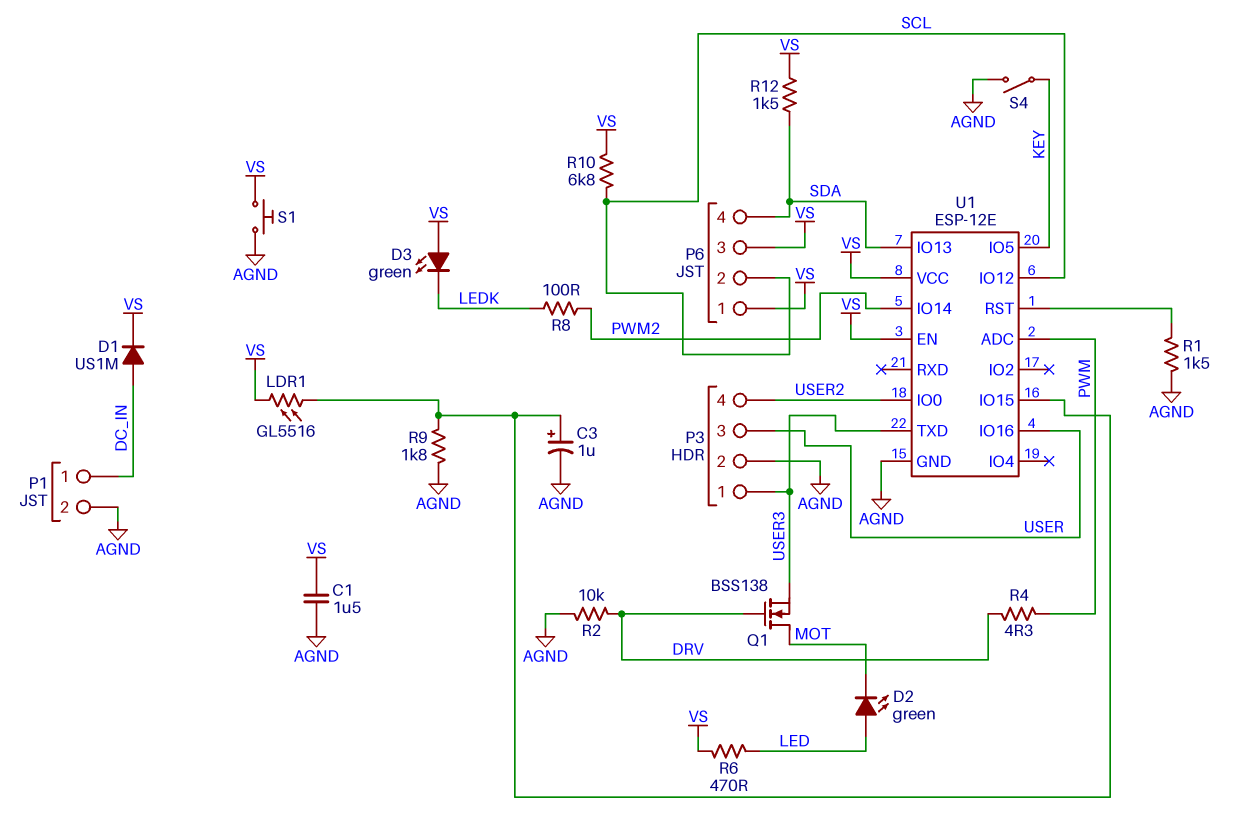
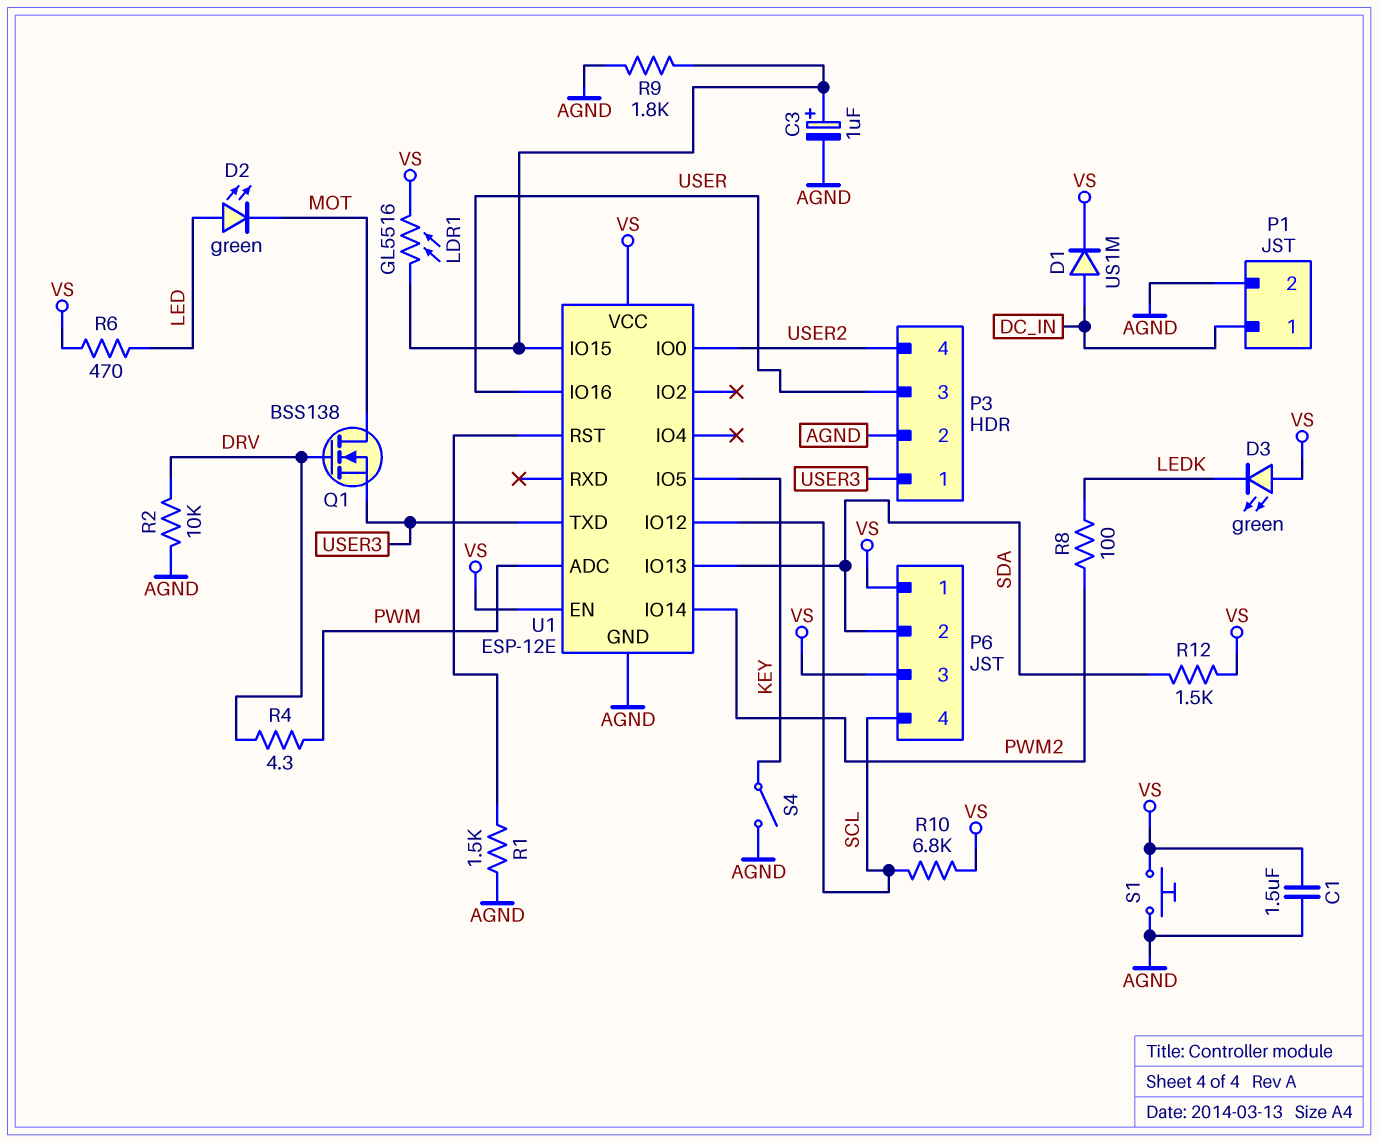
P6 pin 2: SCL -> SDA
P6 pin 4: SDA -> SCL

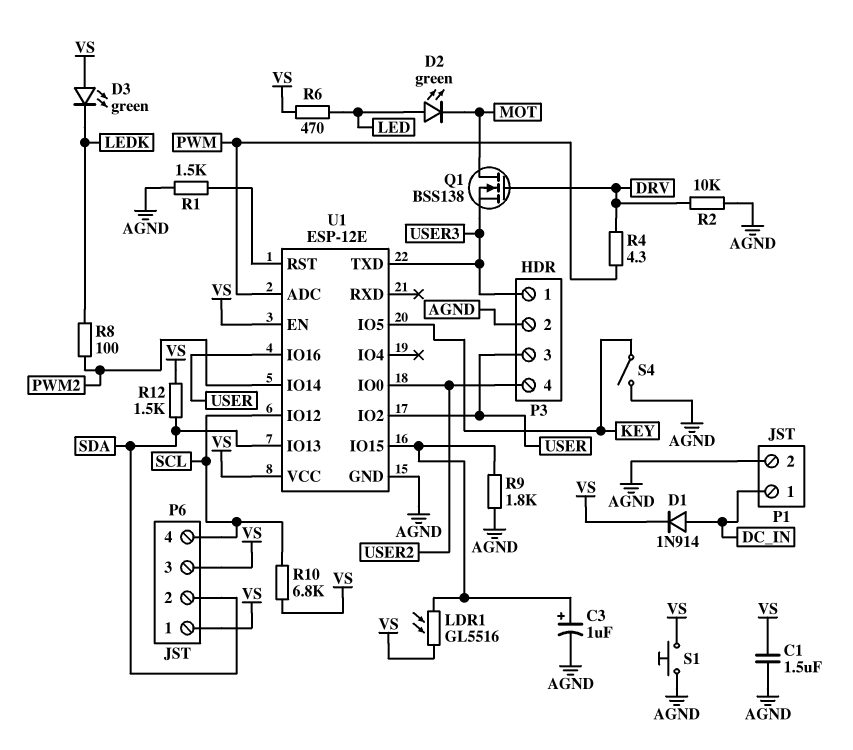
D1: diode US1M (A DC_IN, K VS) -> diode 1N914 (A DC_IN, K VS)
U1 pin IO2: none -> USER

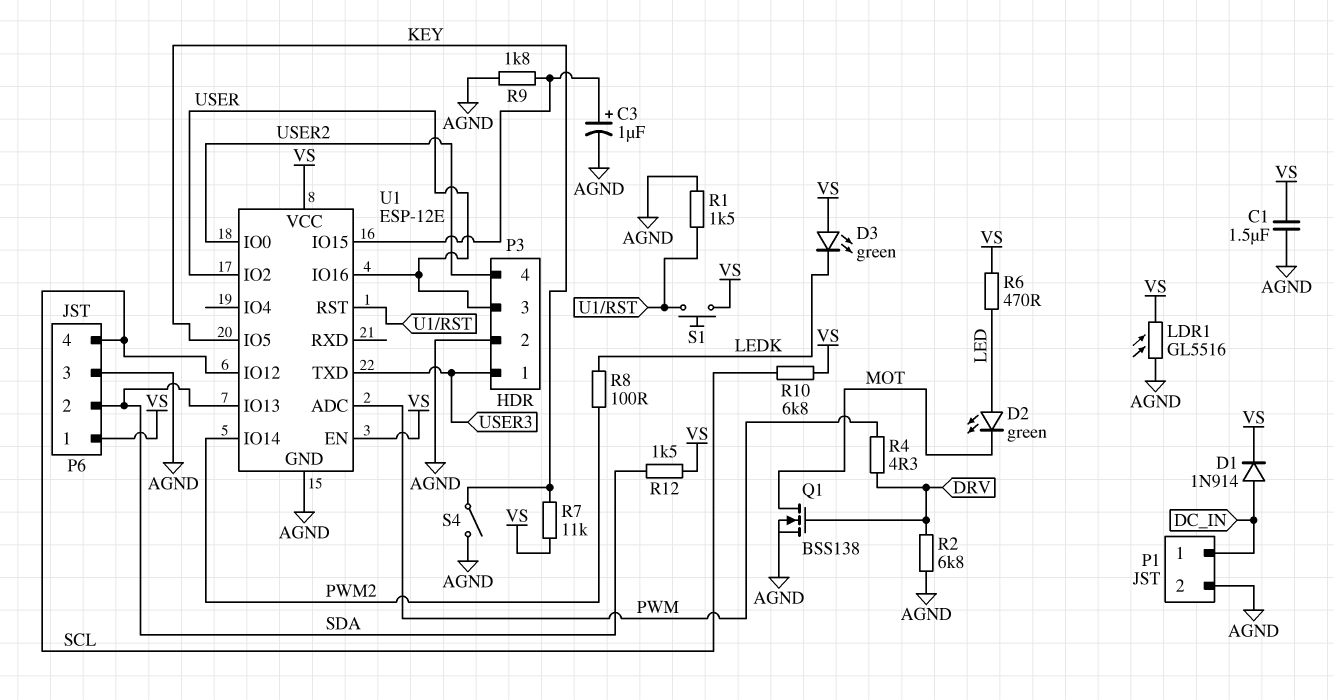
LDR1: GL5516 (U1/IO15, VS) -> GL5516 (AGND, VS)
P6 pin 3: VS -> AGND
Q1: NMOS BSS138 (G DRV, D MOT, S USER3) -> NMOS BSS138 (G DRV, D MOT, S AGND)
R2: 10k (AGND, DRV) -> 6.8k (AGND, DRV)
R7: none -> 11k (KEY, VS)
S1: button (AGND, VS) -> button (U1/RST, VS)

